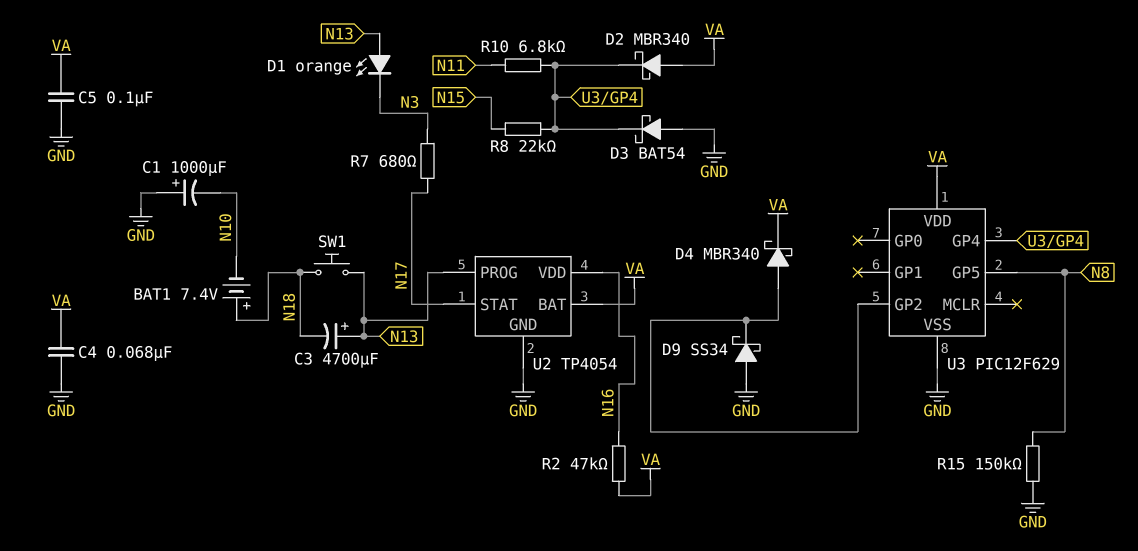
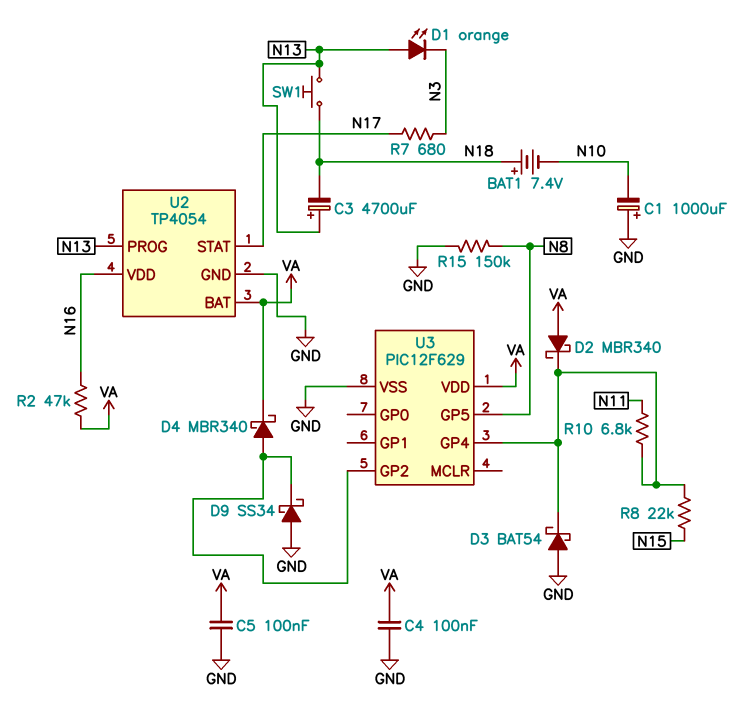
C4: 68nF (GND, VA) -> 100nF (GND, VA)

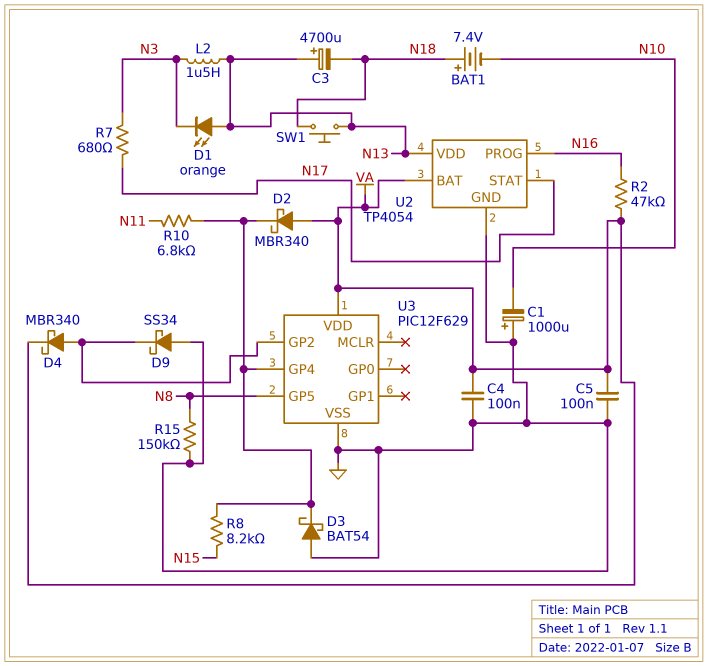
L2: none -> 1.5uH (N3, N13)
R8: 22k (N15, U3/GP4) -> 8.2k (N15, U3/GP4)
U2 pin PROG: N13 -> N16
U2 pin VDD: N16 -> N13

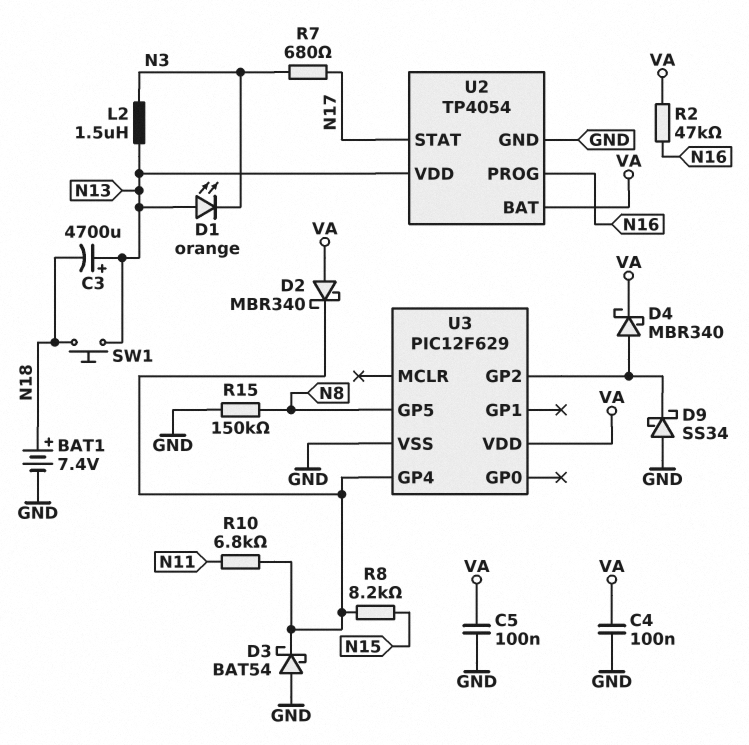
BAT1: 7.4V (plus N18, minus N10) -> 7.4V (plus N18, minus GND)
C1: 1000uF (plus GND, minus N10) -> none

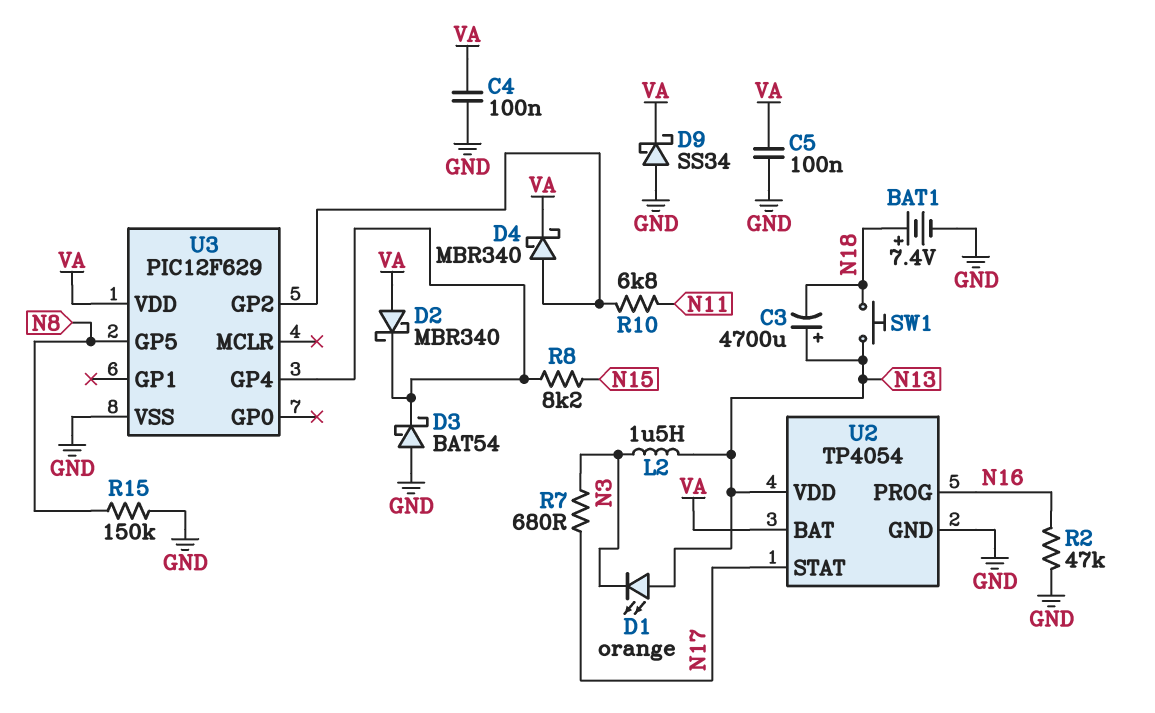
D9: schottky SS34 (A GND, K U3/GP2) -> schottky SS34 (A GND, K VA)
R2: 47k (N16, VA) -> 47k (GND, N16)
R10: 6.8k (N11, U3/GP4) -> 6.8k (N11, U3/GP2)

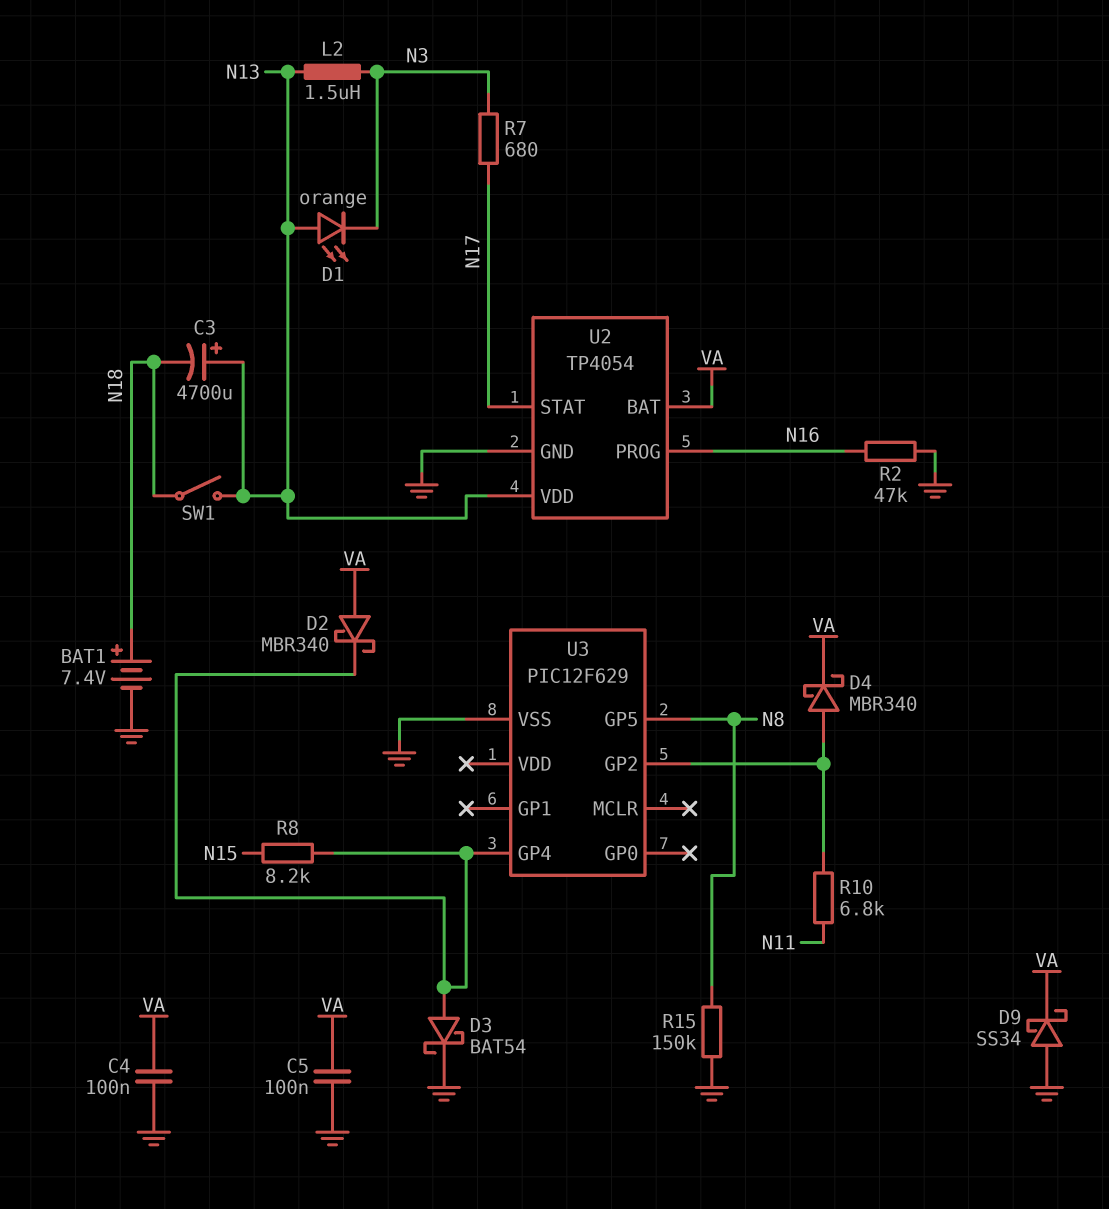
D3: schottky BAT54 (A GND, K U3/GP4) -> schottky BAT54 (A U3/GP4, K GND)
SW1: button (N13, N18) -> switch (N13, N18)
U3 pin VDD: VA -> none

